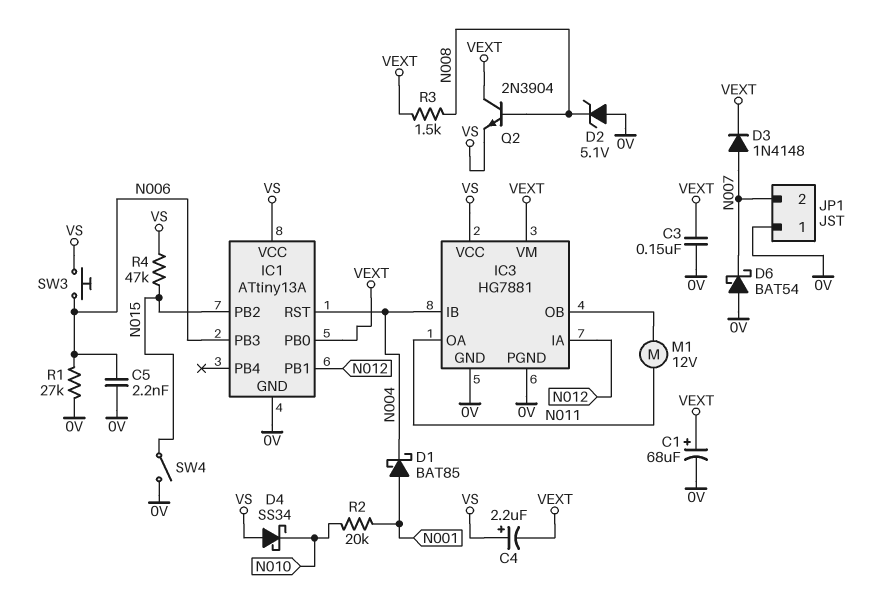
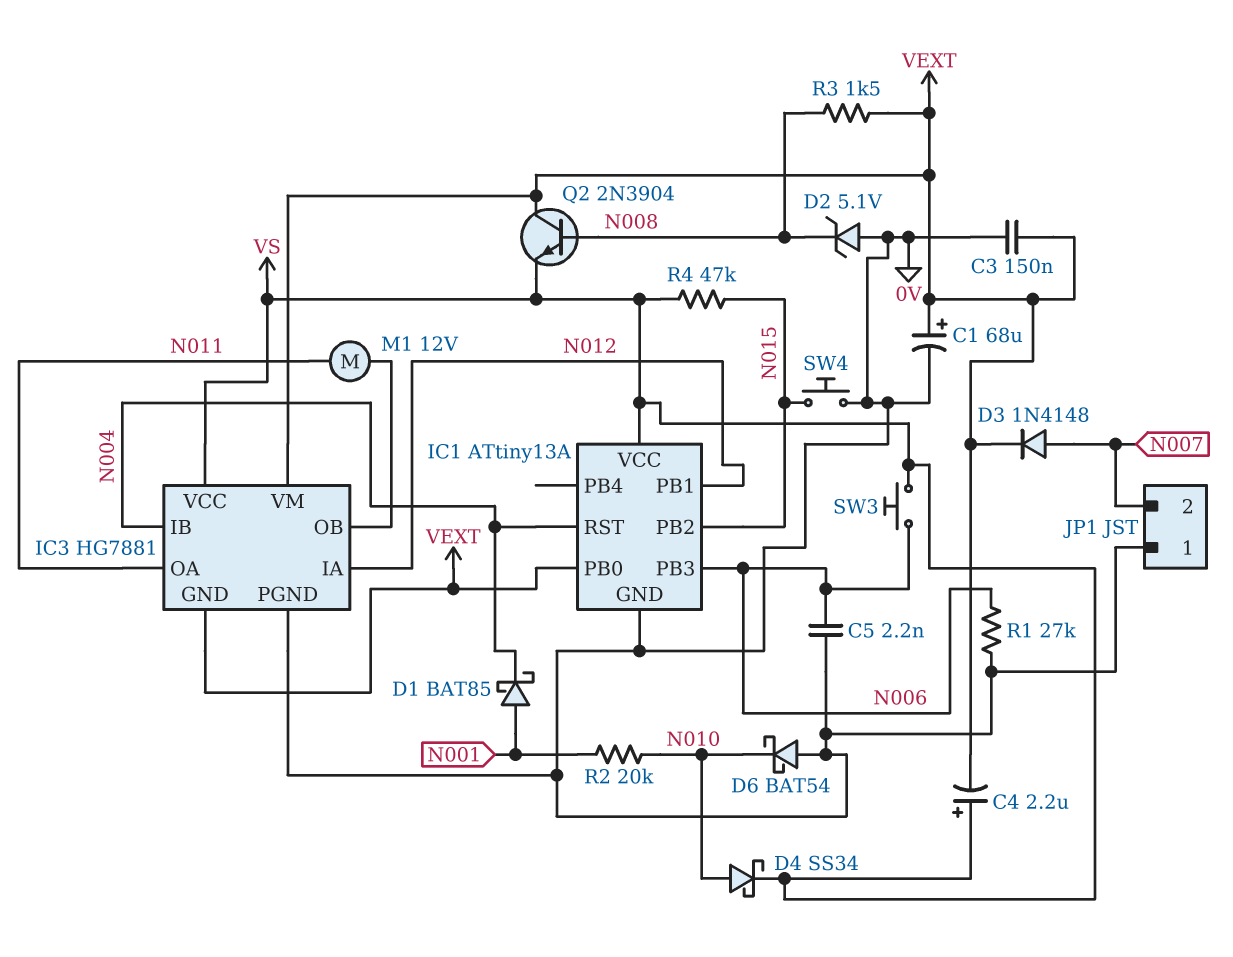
D4: schottky SS34 (A VS, K N010) -> schottky SS34 (A N010, K VS)
D6: schottky BAT54 (A 0V, K N007) -> schottky BAT54 (A 0V, K N010)
IC3 pin GND: 0V -> VEXT
SW4: switch (0V, N015) -> button (0V, N015)

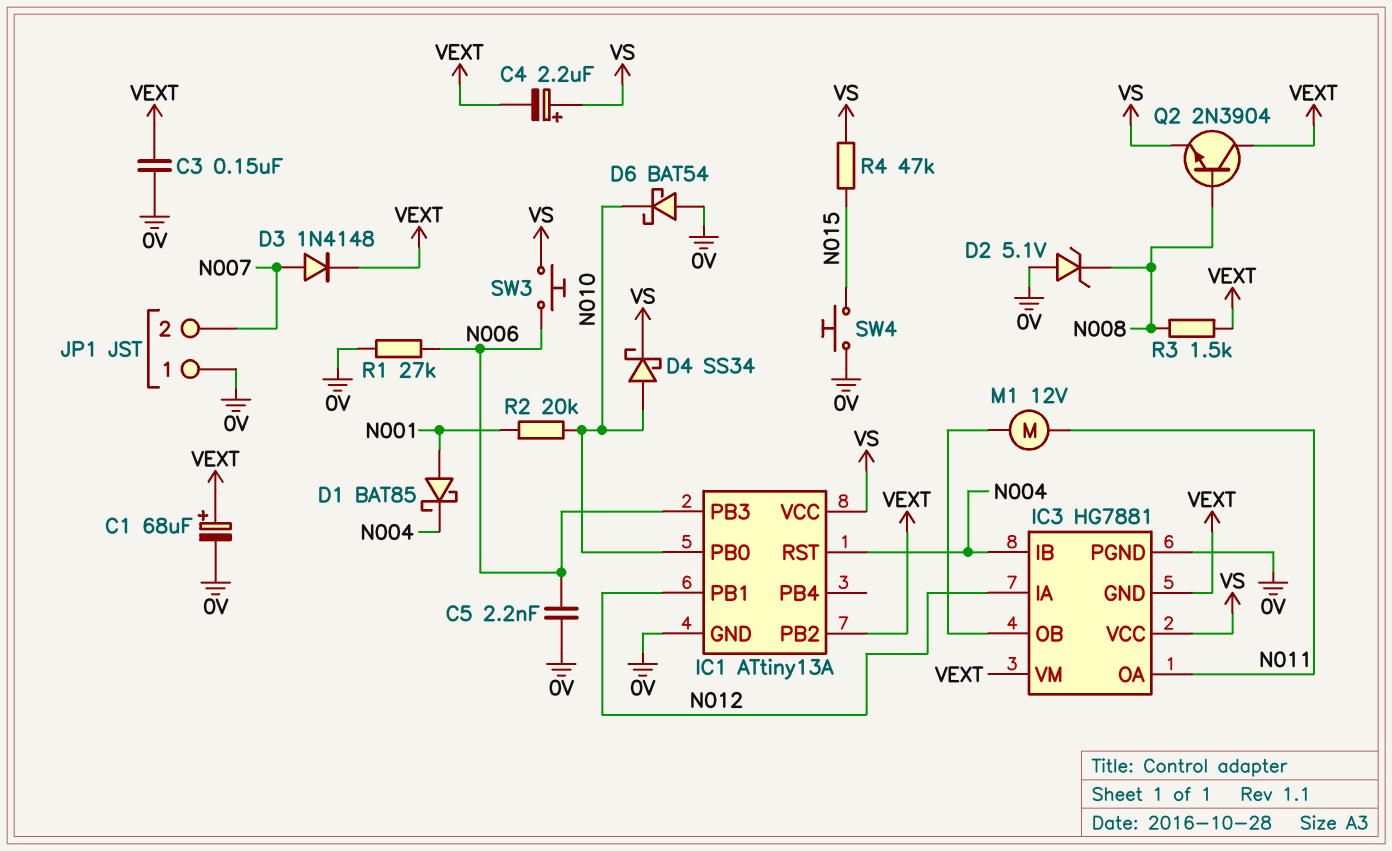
IC1 pin PB0: VEXT -> N010
IC1 pin PB2: N015 -> VEXT

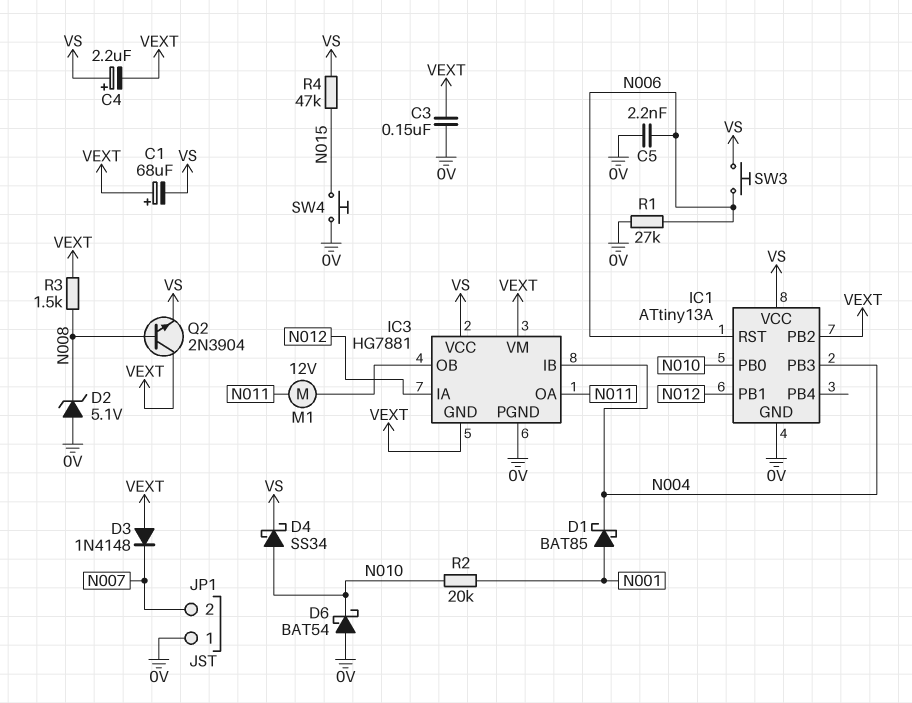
C1: 68uF (plus VEXT, minus 0V) -> 68uF (plus VEXT, minus VS)
D3: diode 1N4148 (A N007, K VEXT) -> diode 1N4148 (A VEXT, K N007)
IC1 pin PB3: N006 -> N004
IC1 pin RST: N004 -> N006

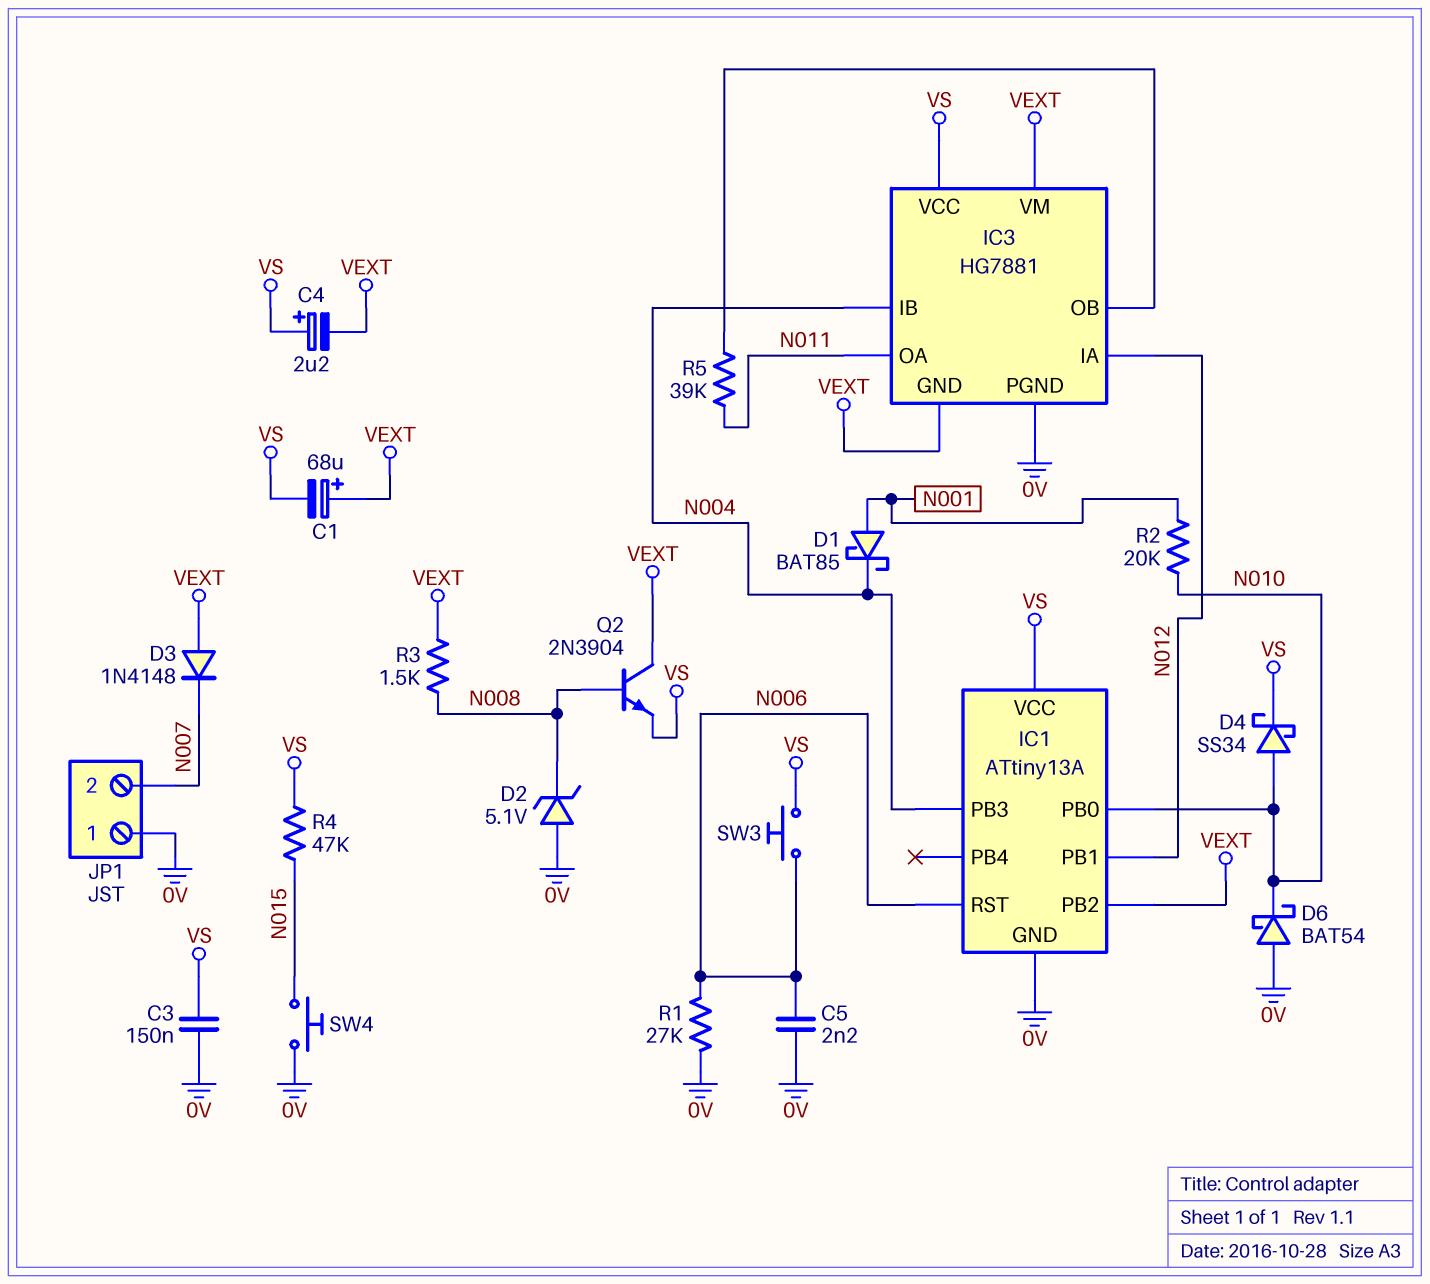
C3: 150nF (0V, VEXT) -> 150nF (0V, VS)
M1: motor 12V (IC3/OB, N011) -> none
R5: none -> 39k (IC3/OB, N011)

